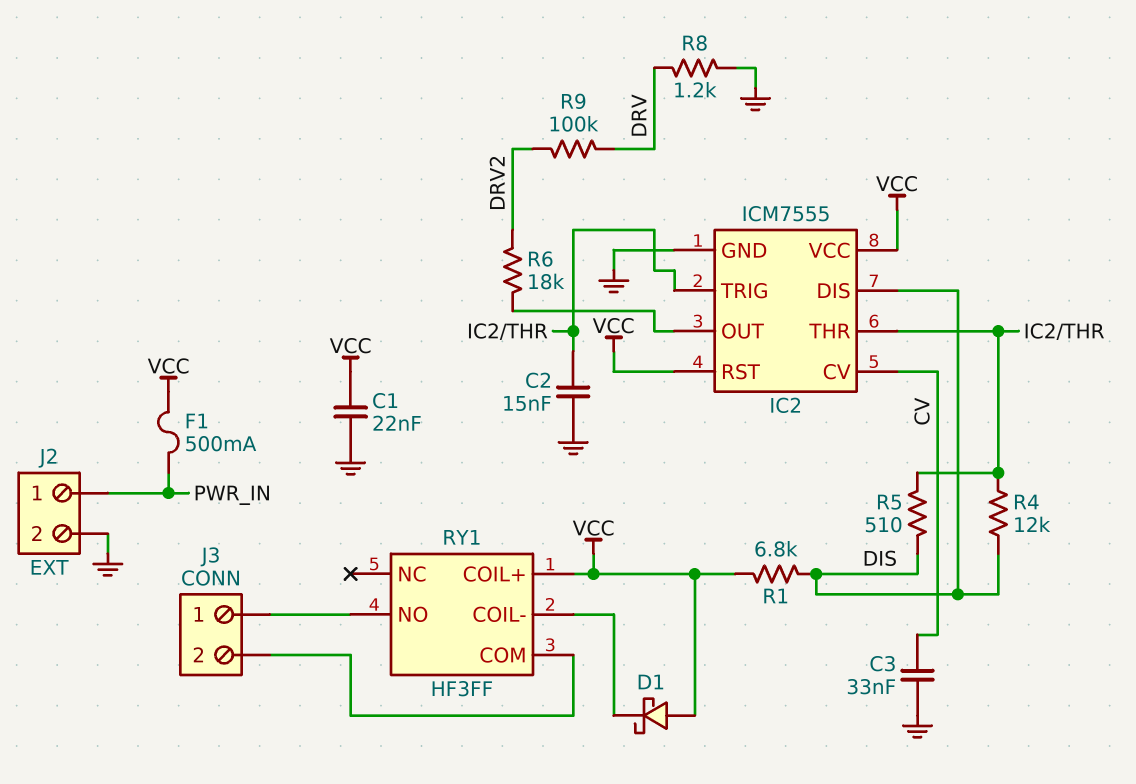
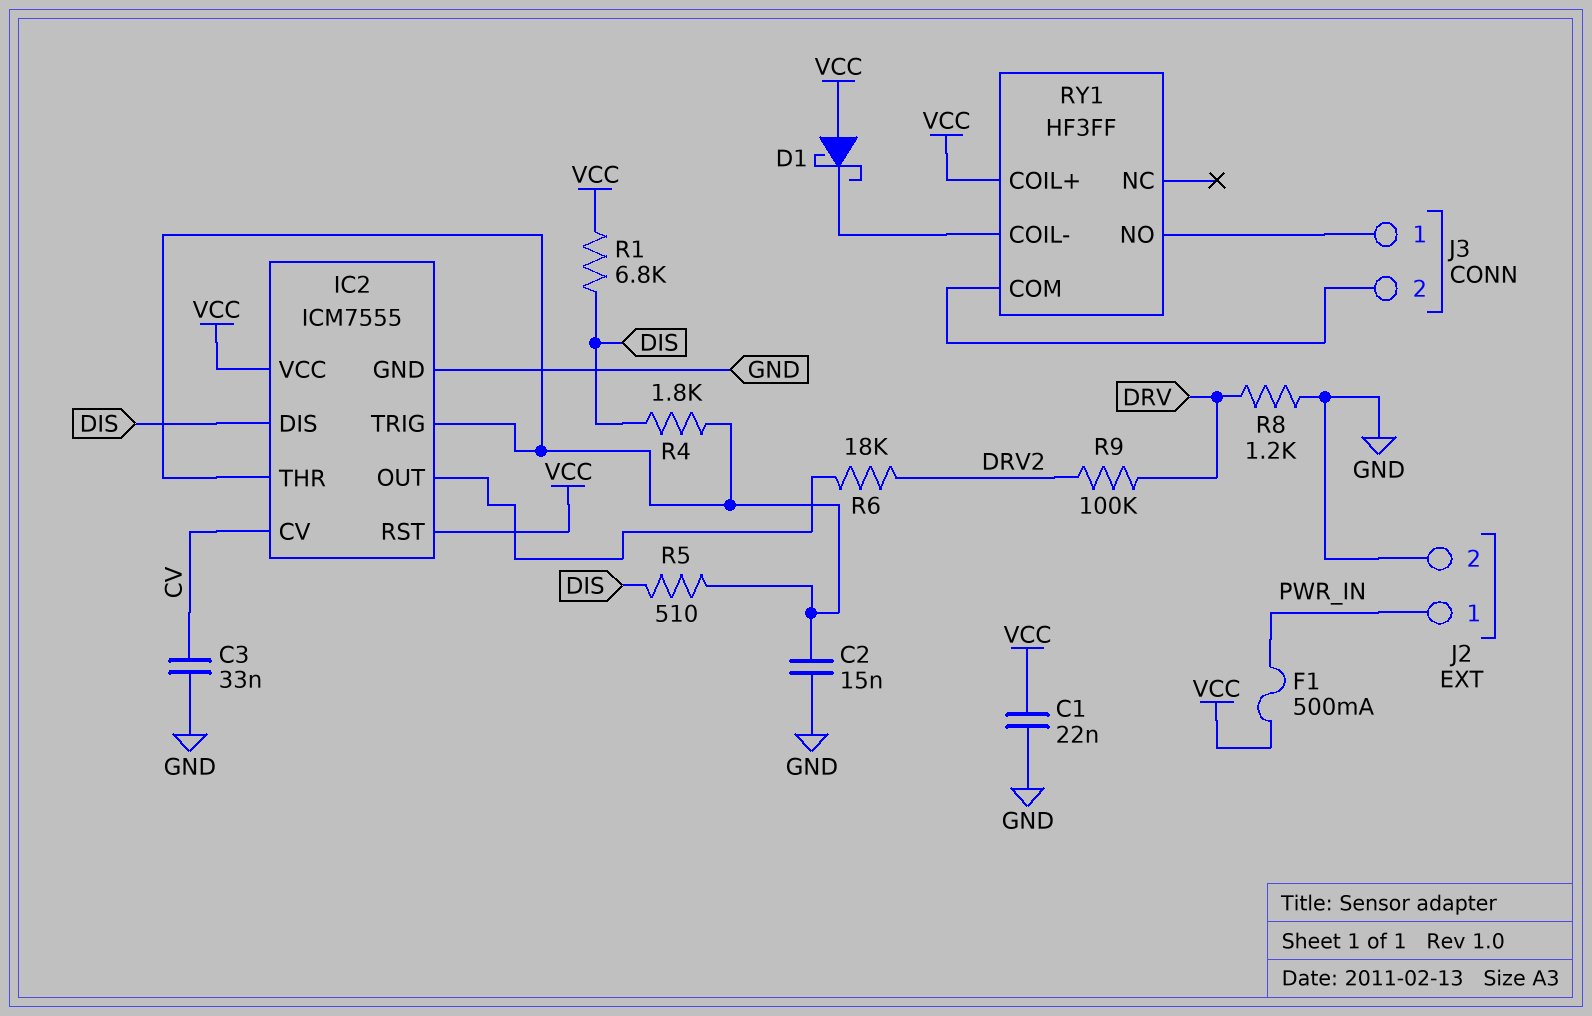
R4: 12k (DIS, IC2/THR) -> 1.8k (DIS, IC2/THR)

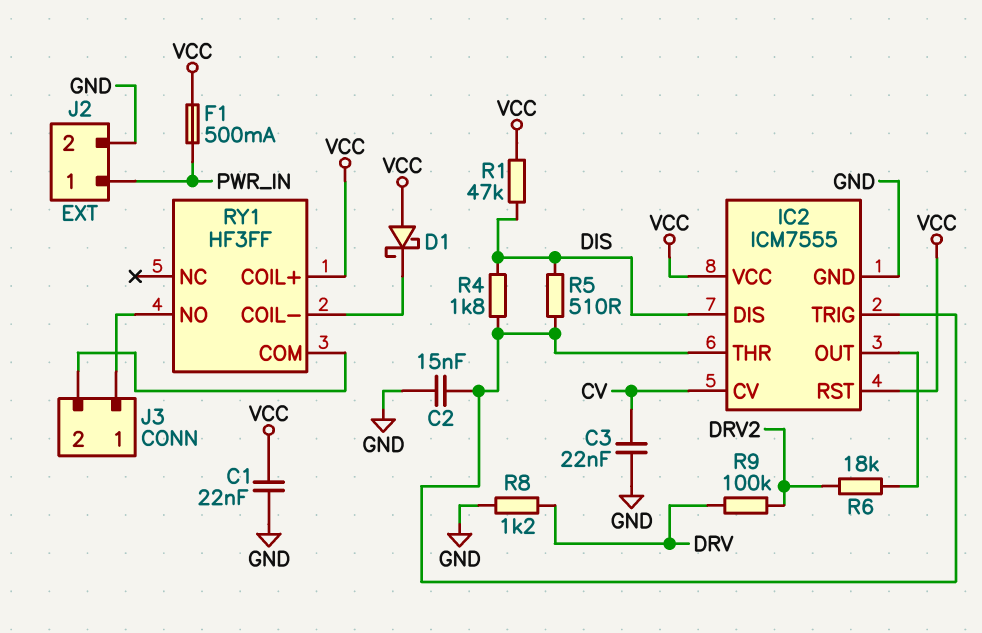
C3: 33nF (CV, GND) -> 22nF (CV, GND)
R1: 6.8k (DIS, VCC) -> 47k (DIS, VCC)

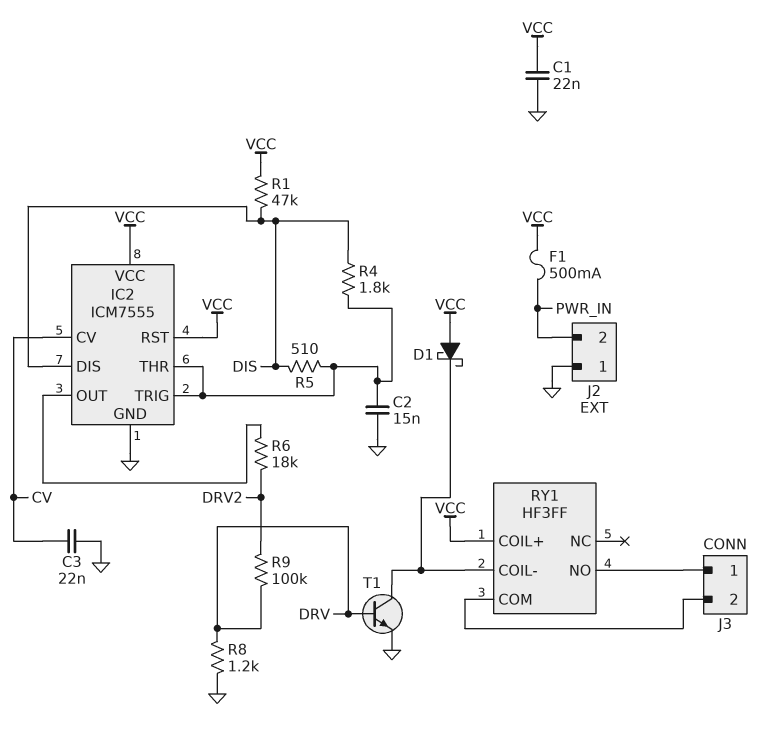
J2 pin 1: PWR_IN -> GND
J2 pin 2: GND -> PWR_IN
T1: none -> NPN (B DRV, C RY1/COIL-, E GND)

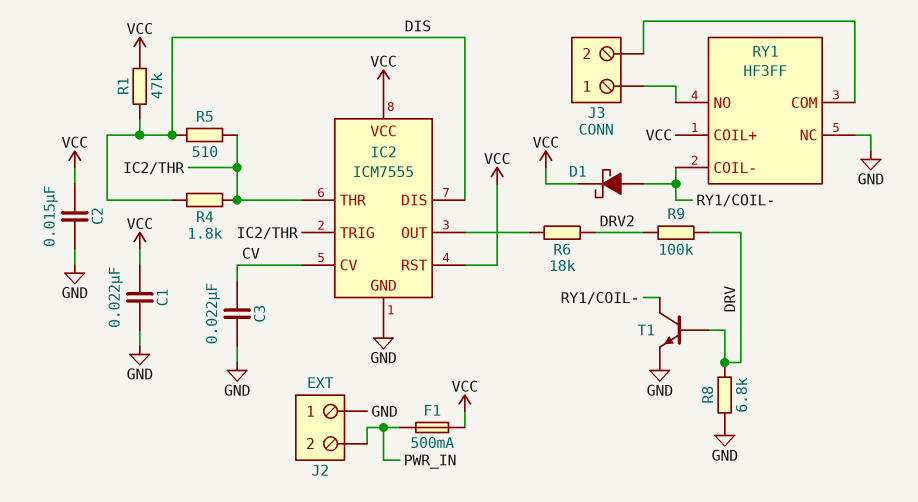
C2: 15nF (GND, IC2/THR) -> 15nF (GND, VCC)
D1: schottky (A VCC, K RY1/COIL-) -> schottky (A RY1/COIL-, K VCC)
R8: 1.2k (DRV, GND) -> 6.8k (DRV, GND)
RY1 pin NC: none -> GND

